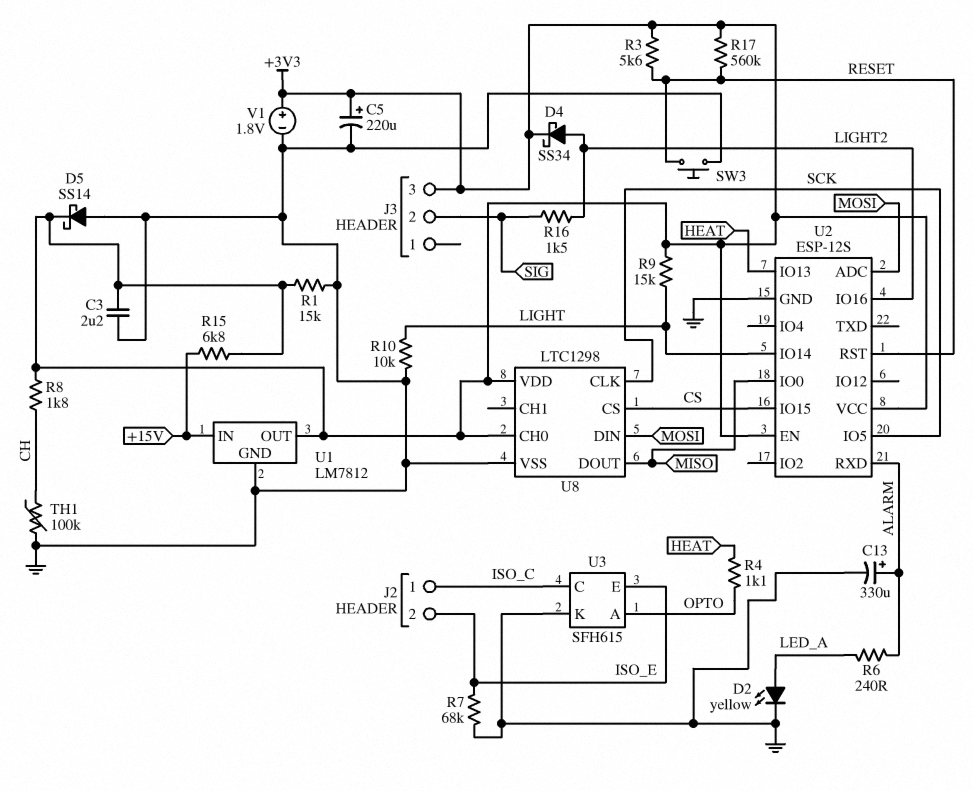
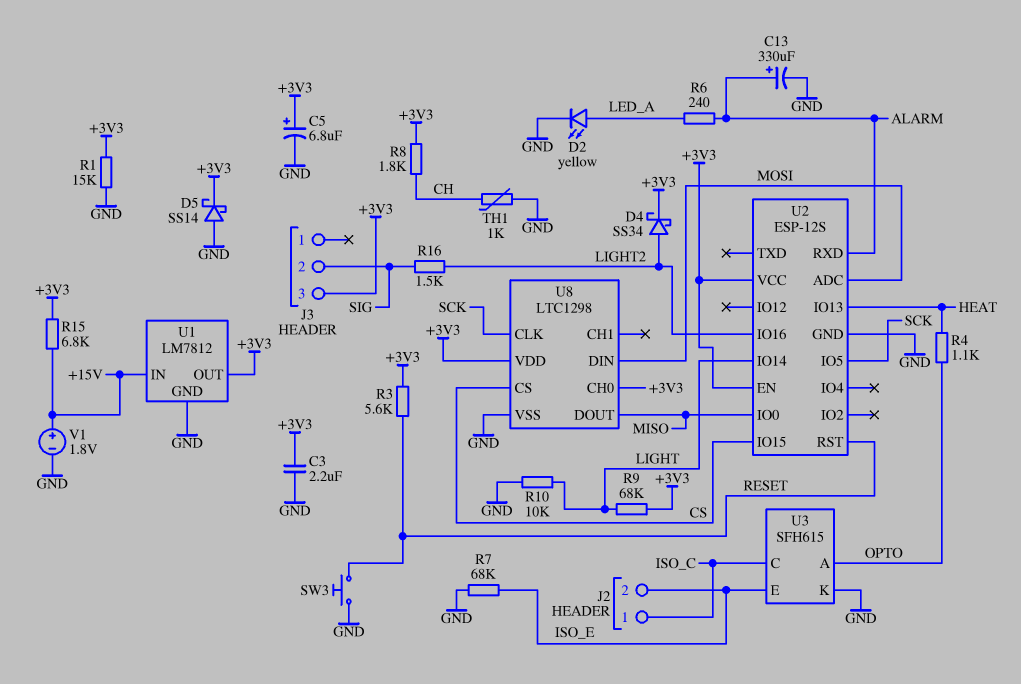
C5: 220uF (plus +3V3, minus GND) -> 6.8uF (plus +3V3, minus GND)
R9: 15k (+3V3, LIGHT) -> 68k (+3V3, LIGHT)
R17: 560k (+3V3, RESET) -> none
TH1: 100k (CH, GND) -> 1k (CH, GND)
V1: 1.8V (plus +3V3, minus GND) -> 1.8V (plus +15V, minus GND)

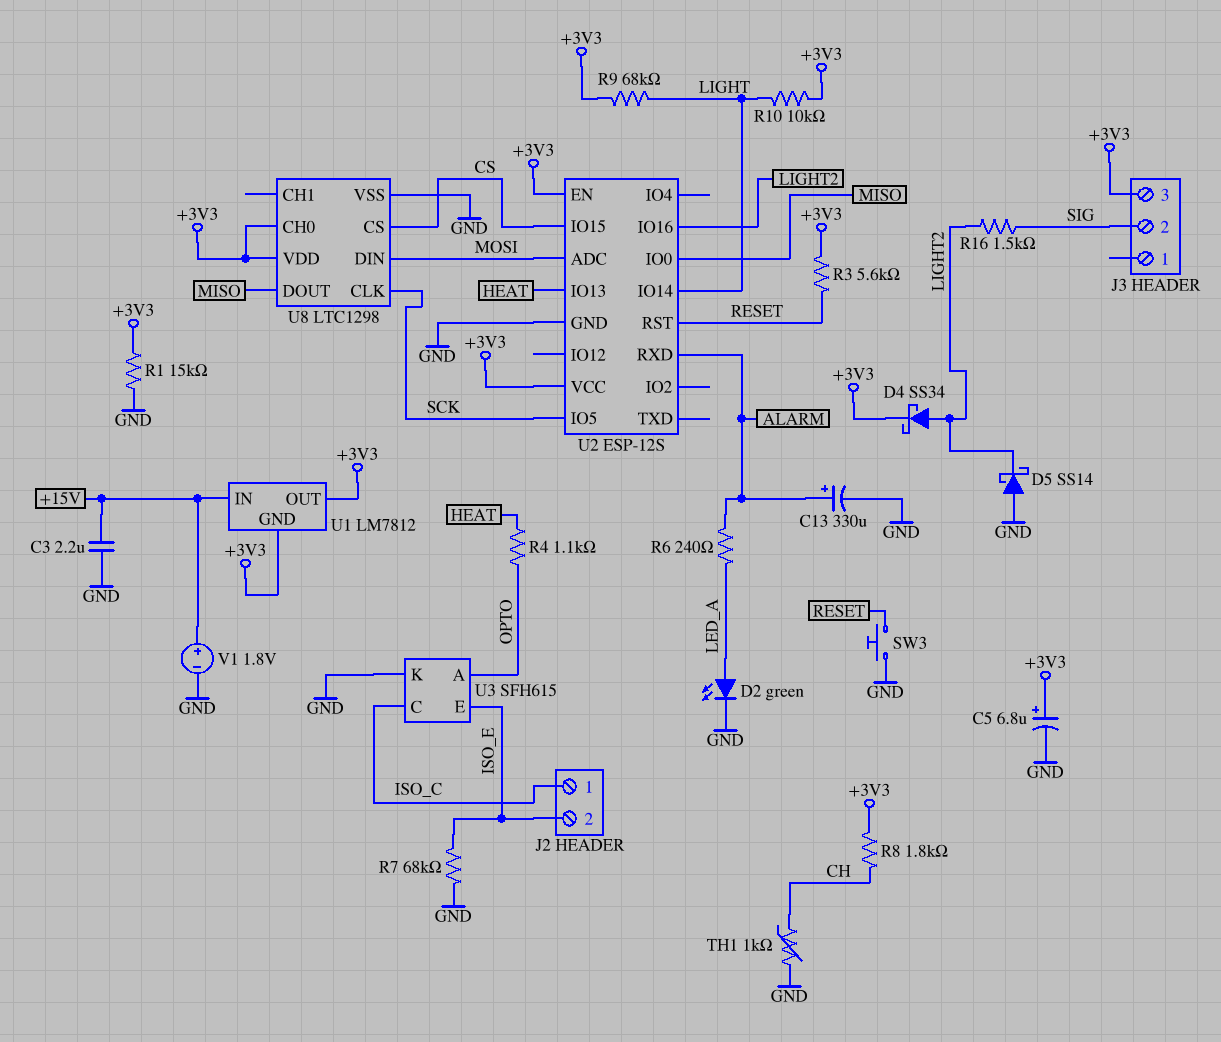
C3: 2.2uF (+3V3, GND) -> 2.2uF (+15V, GND)
D2: LED yellow (A LED_A, K GND) -> LED green (A LED_A, K GND)
D5: schottky SS14 (A GND, K +3V3) -> schottky SS14 (A GND, K LIGHT2)
R10: 10k (GND, LIGHT) -> 10k (+3V3, LIGHT)
R15: 6.8k (+3V3, +15V) -> none
U1 pin GND: GND -> +3V3

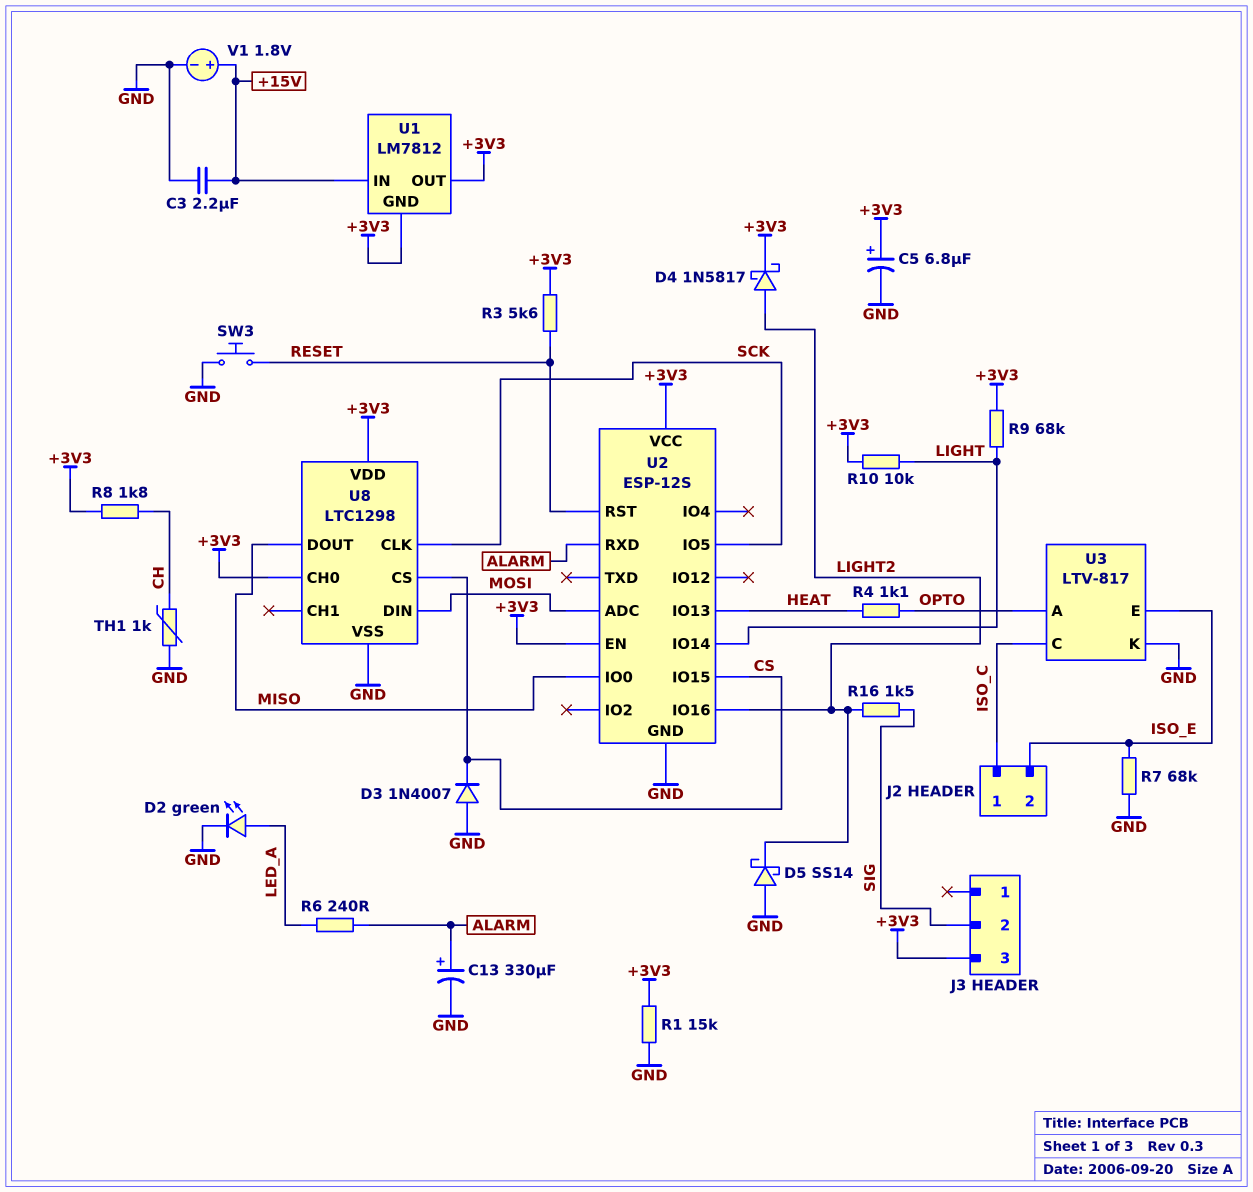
D3: none -> diode 1N4007 (A GND, K CS)
D4: schottky SS34 (A LIGHT2, K +3V3) -> schottky 1N5817 (A LIGHT2, K +3V3)
U3: SFH615 -> LTV-817

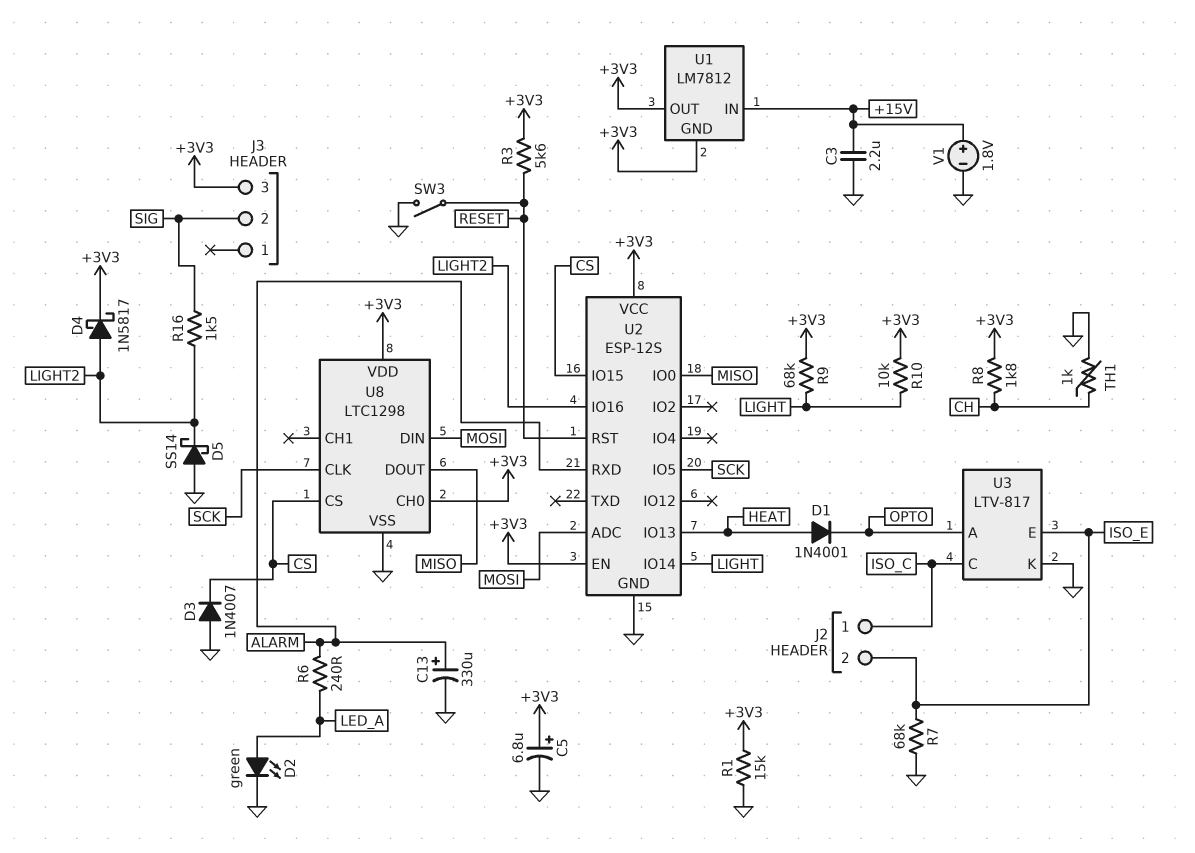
D1: none -> diode 1N4001 (A HEAT, K OPTO)
R4: 1.1k (HEAT, OPTO) -> none
SW3: button (GND, RESET) -> switch (GND, RESET)

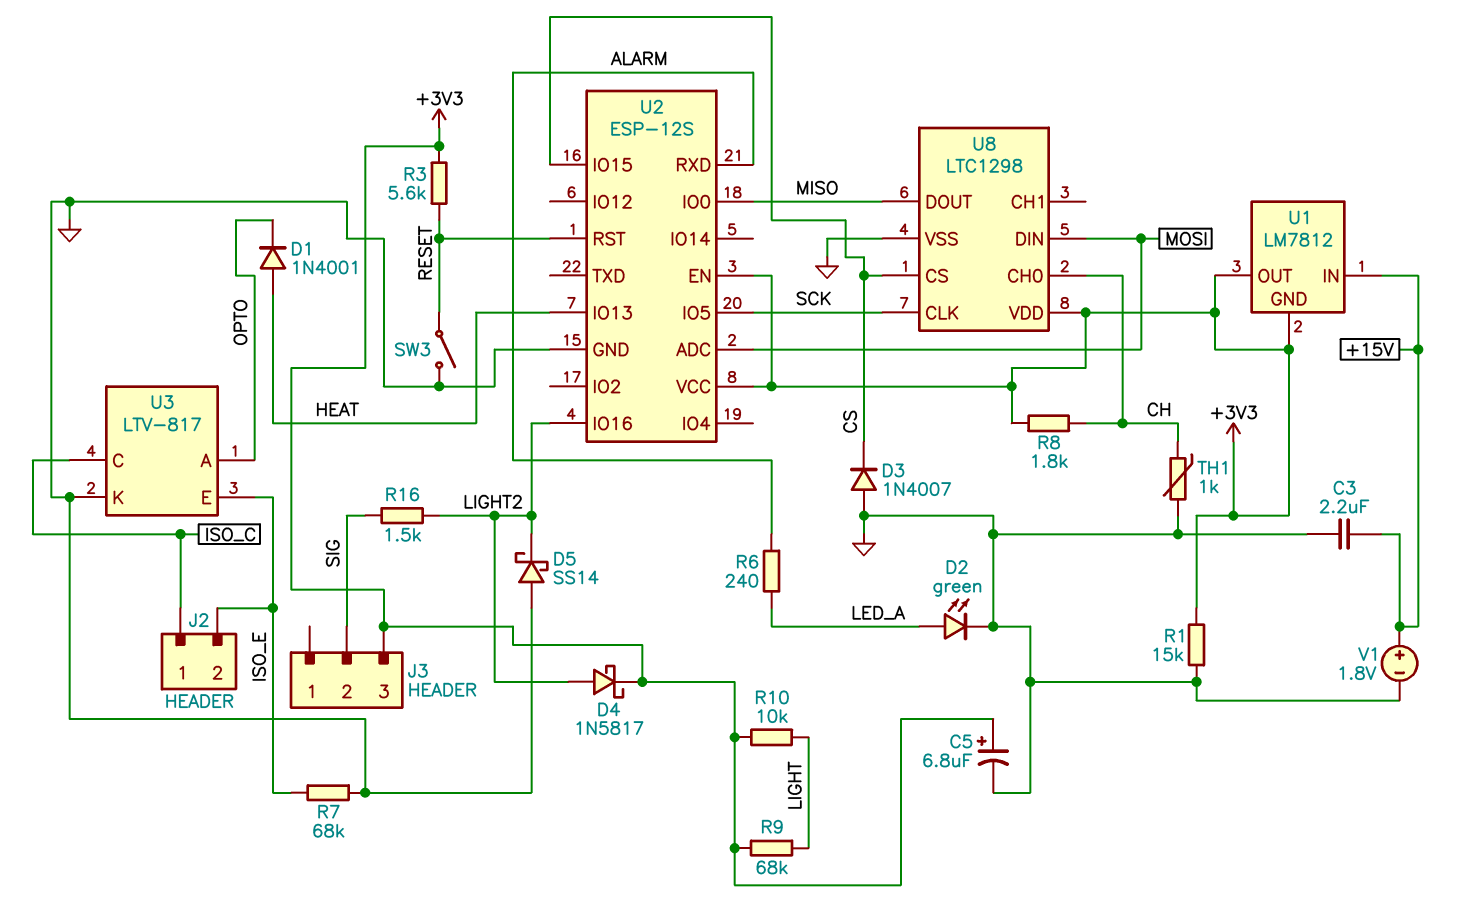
C13: 330uF (plus ALARM, minus GND) -> none
U2 pin IO14: LIGHT -> none
U8 pin CH0: +3V3 -> CH

